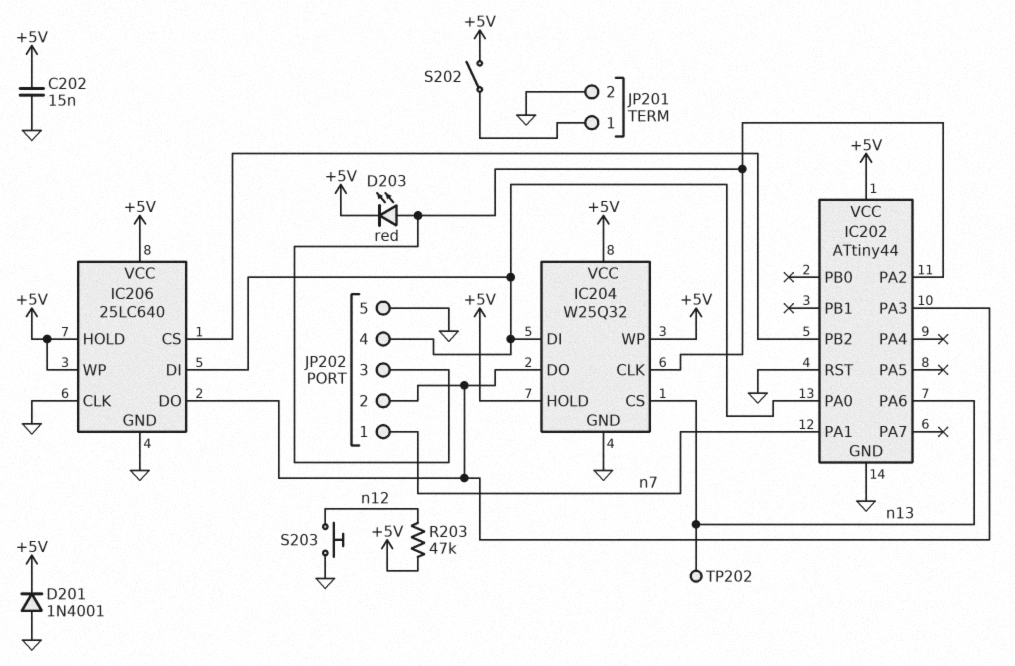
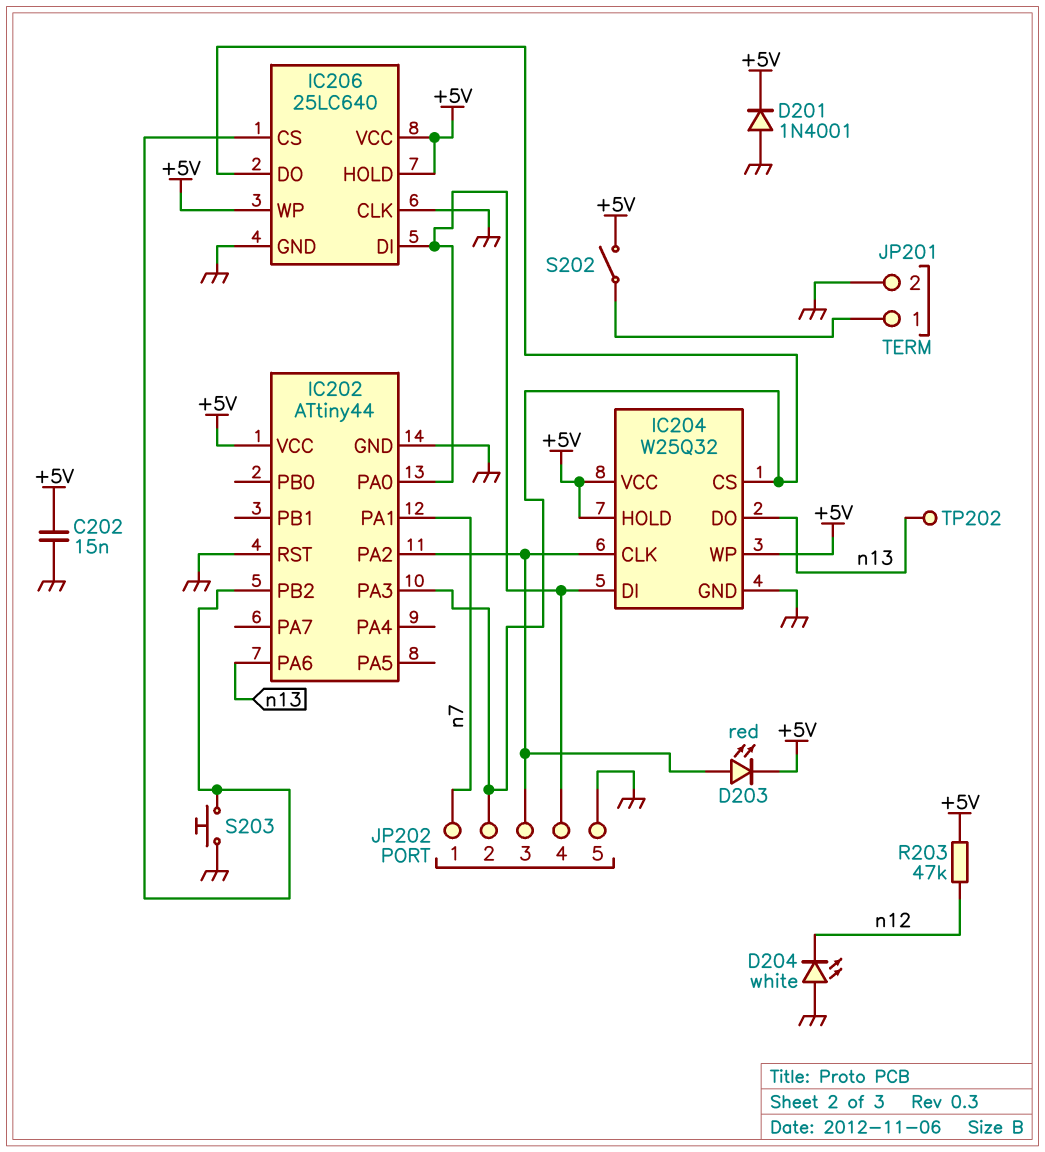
D204: none -> LED white (A GND, K n12)
IC204 pin CS: n13 -> IC202/PA3
IC204 pin DO: IC202/PA3 -> n13
S203: button (GND, n12) -> button (GND, IC202/PB2)

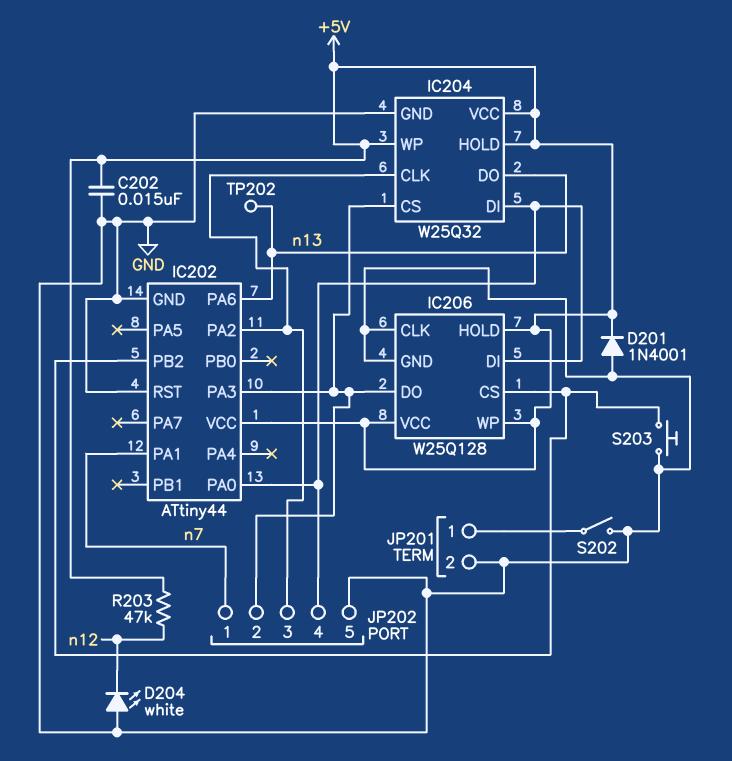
D203: LED red (A IC202/PA2, K +5V) -> none
IC206: 25LC640 -> W25Q128
S202: switch (+5V, JP201/1) -> switch (GND, JP201/1)

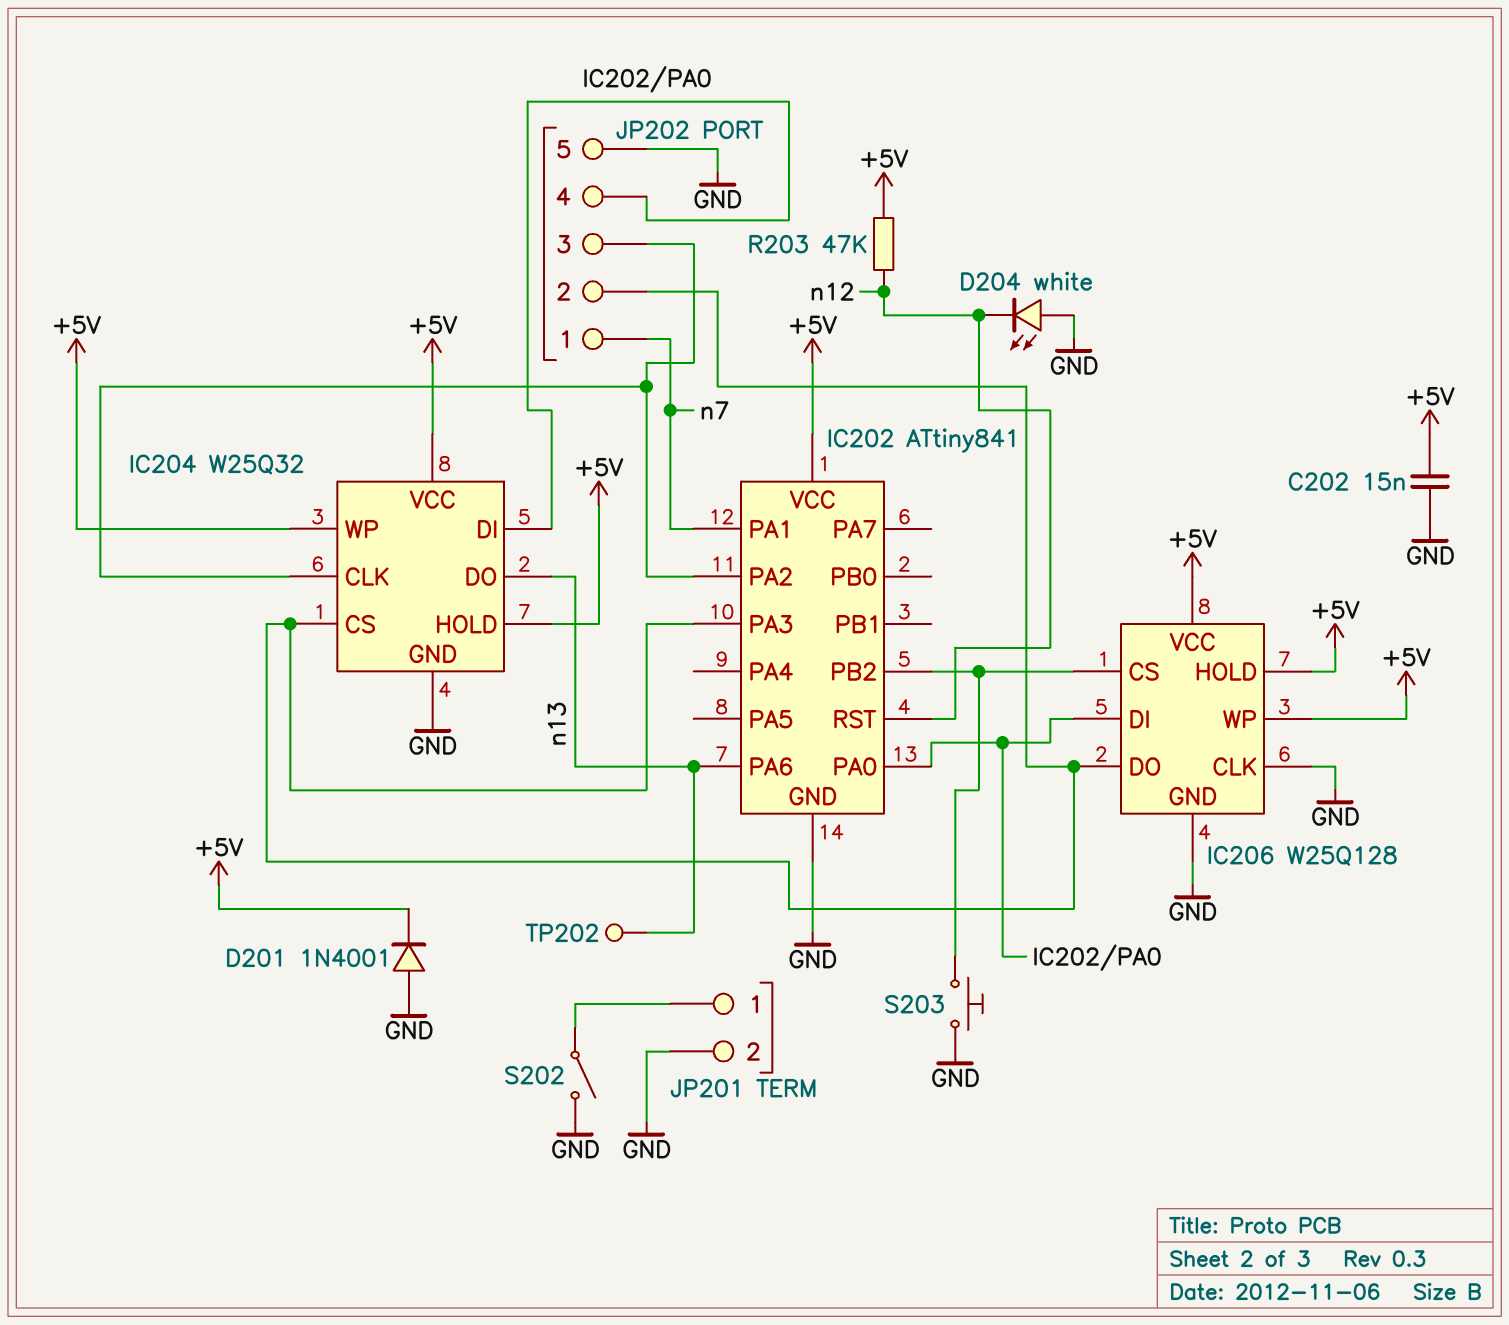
IC202: ATtiny44 -> ATtiny841
IC202 pin RST: GND -> n12

